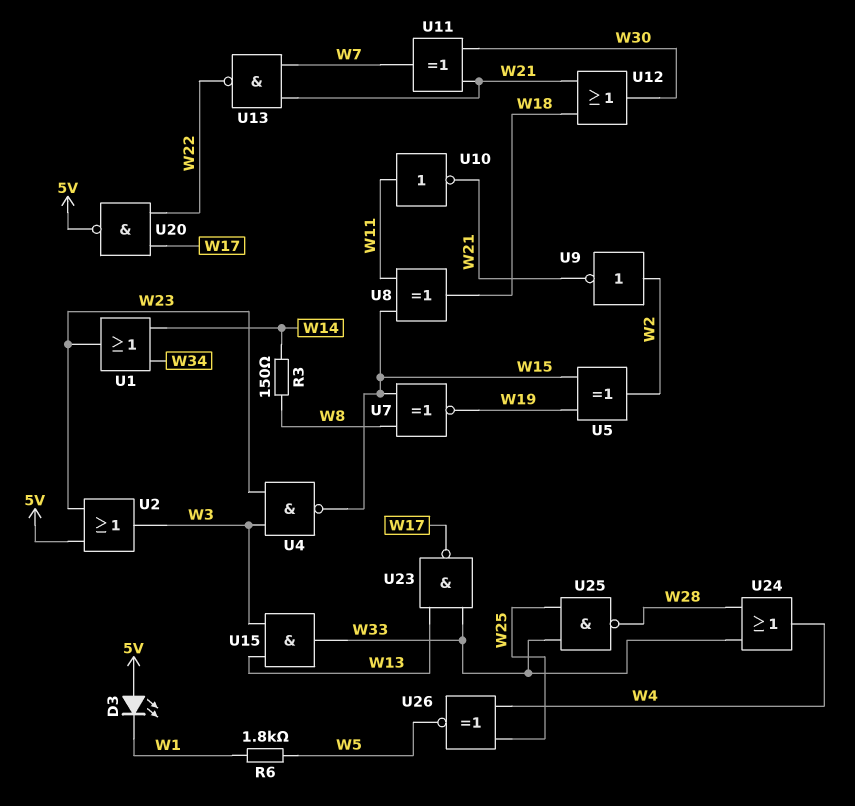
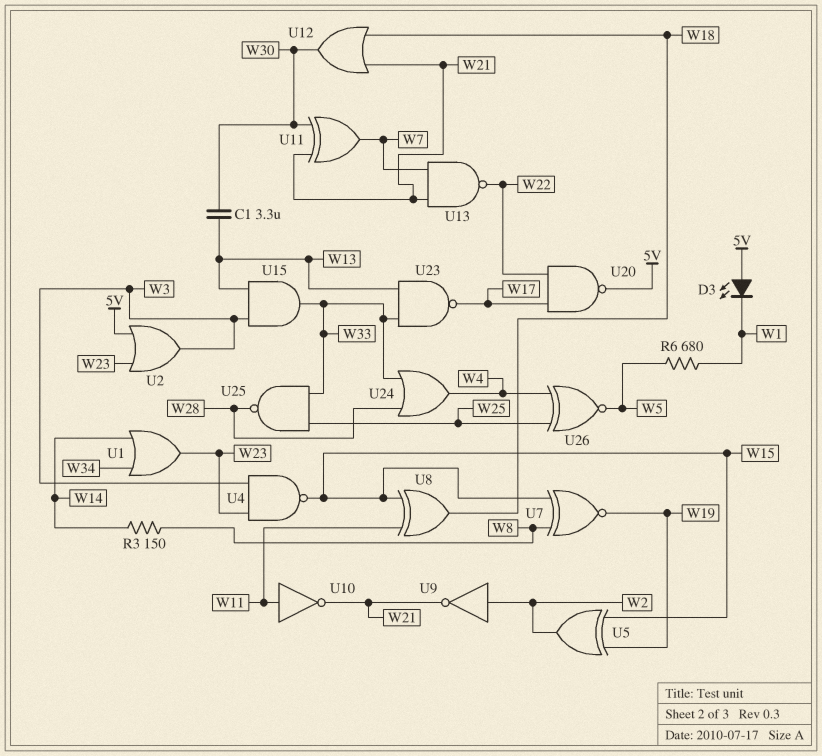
C1: none -> 3.3uF (W13, W30)
R6: 1.8k (W1, W5) -> 680 (W1, W5)

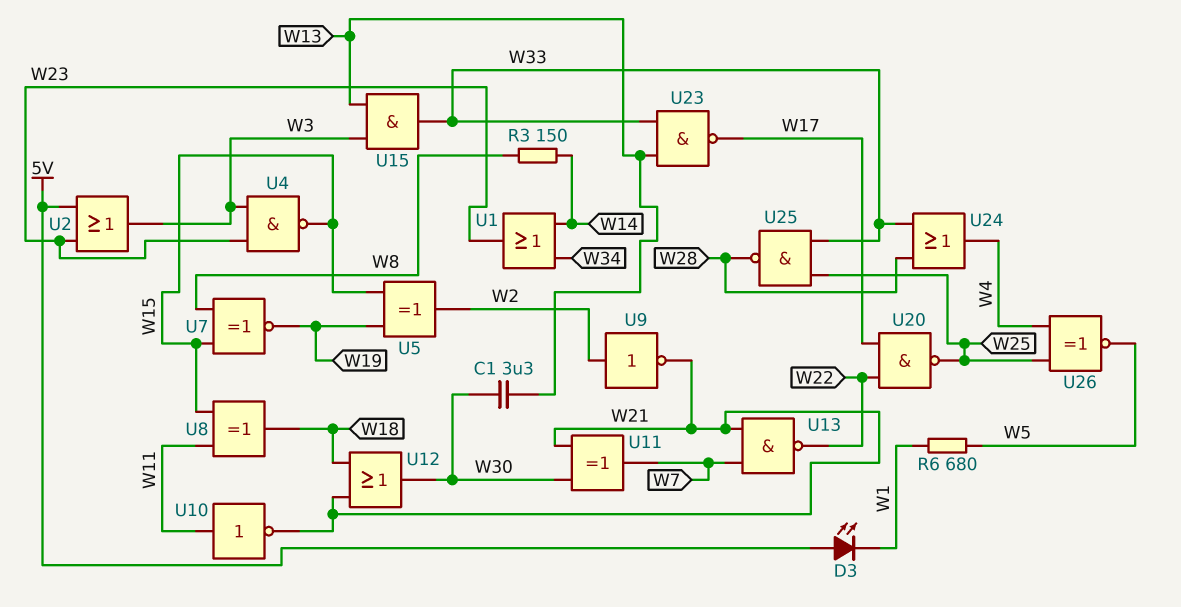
U20: NAND (in W17, in W22, out 5V) -> NAND (in W17, in W22, out W25)

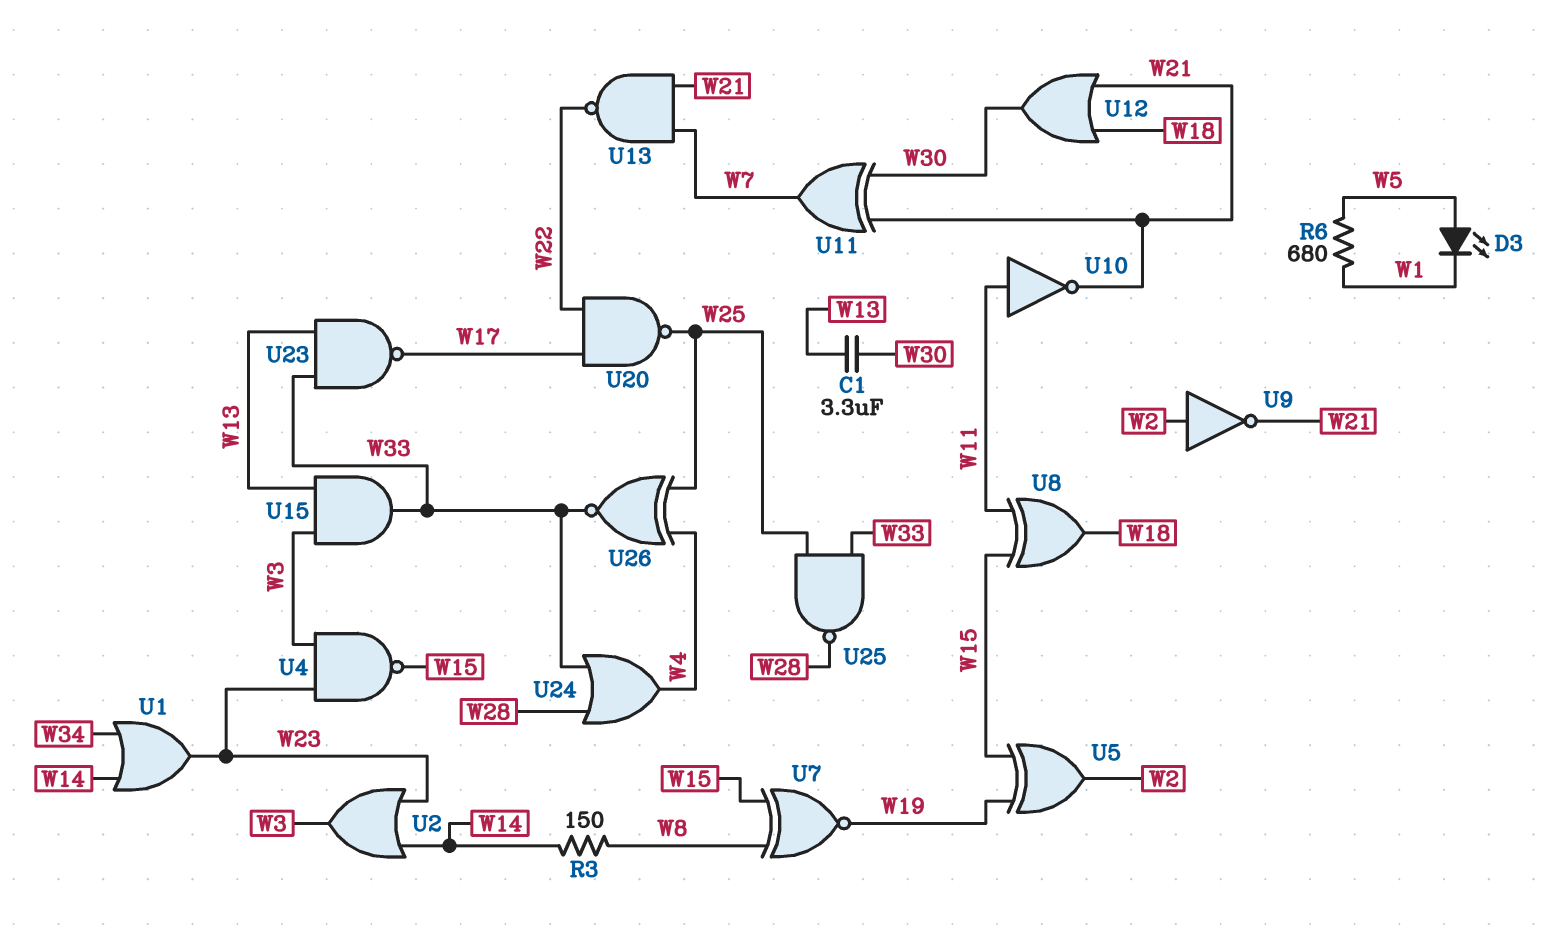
D3: LED (A 5V, K W1) -> LED (A W5, K W1)
U2: OR (in 5V, in W23, out W3) -> OR (in W14, in W23, out W3)
U26: XNOR (in W4, in W25, out W5) -> XNOR (in W4, in W25, out W33)

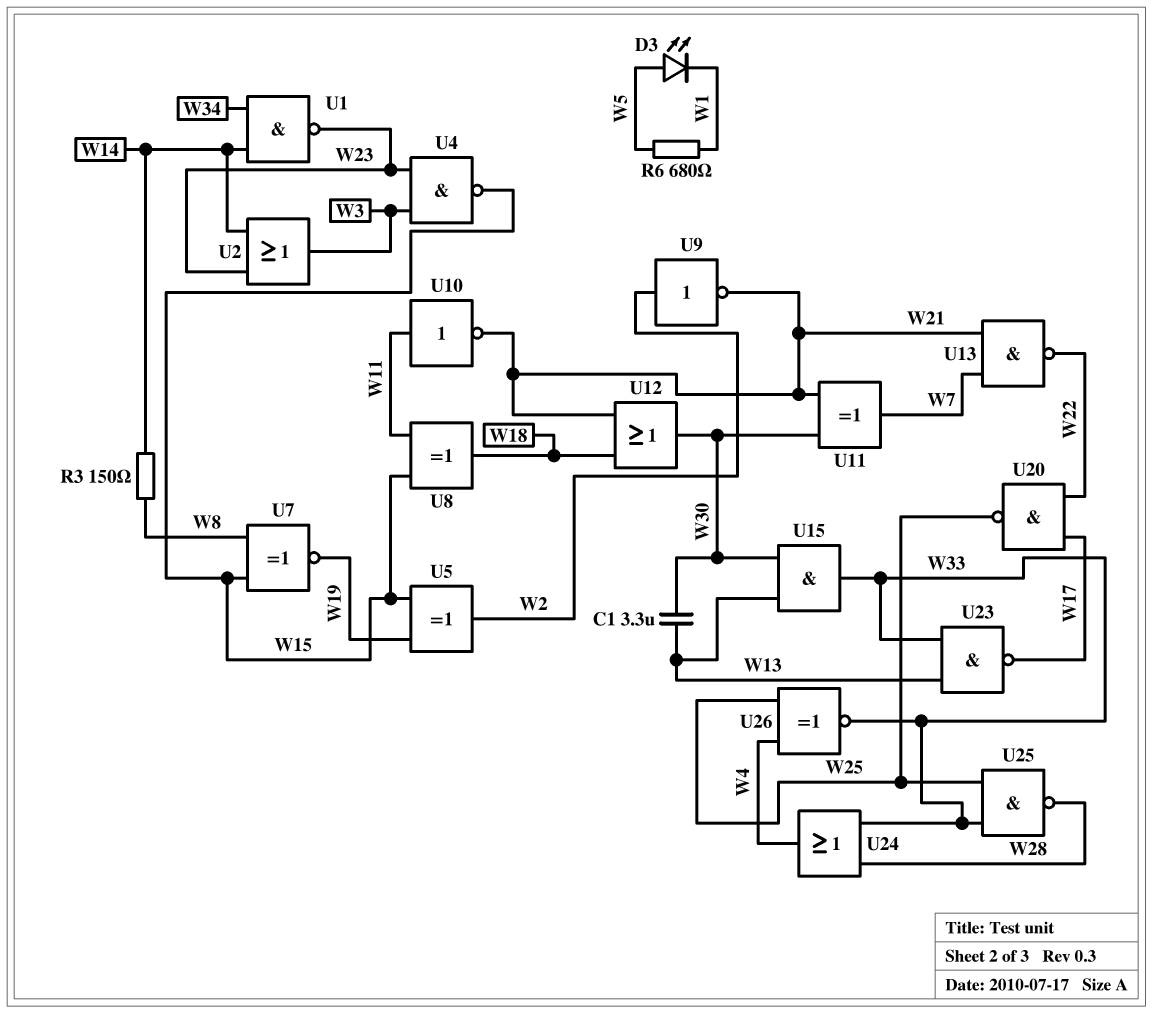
U1: OR (in W14, in W34, out W23) -> NAND (in W14, in W34, out W23)
U15: AND (in W3, in W13, out W33) -> AND (in W13, in W30, out W33)

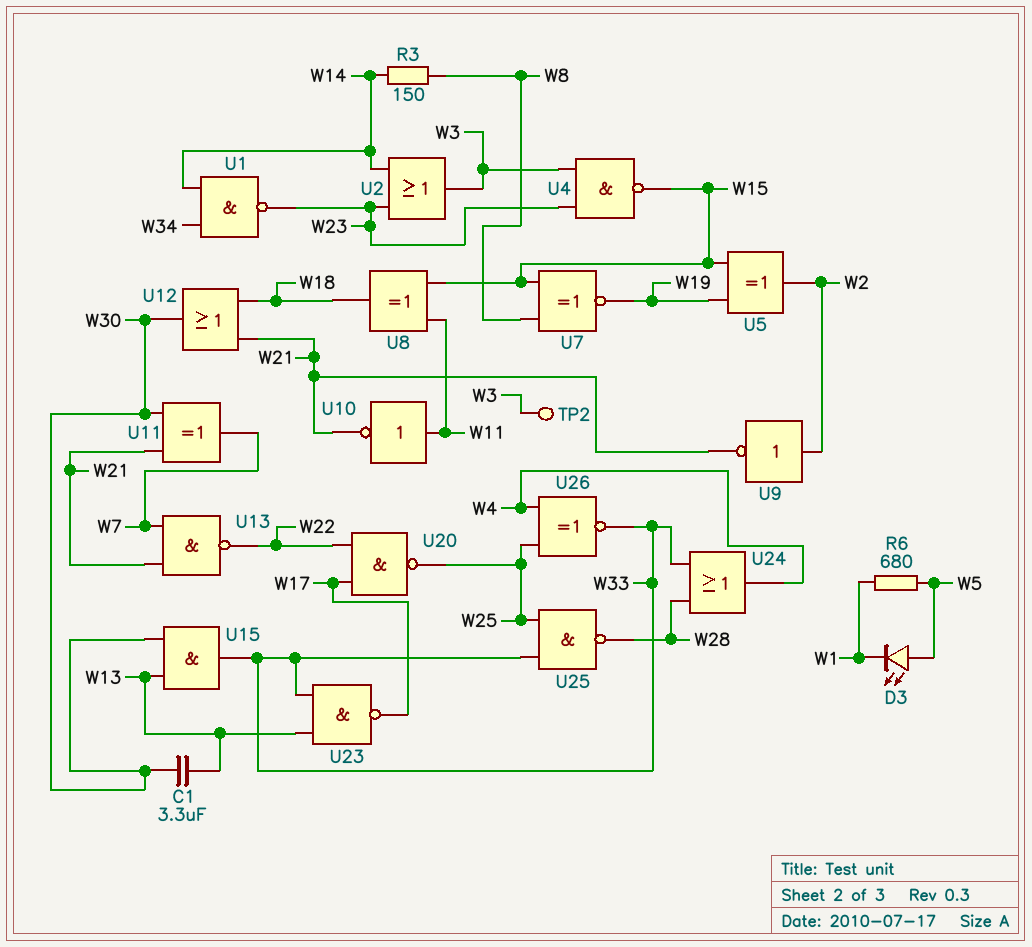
TP2: none -> test point (W3)

